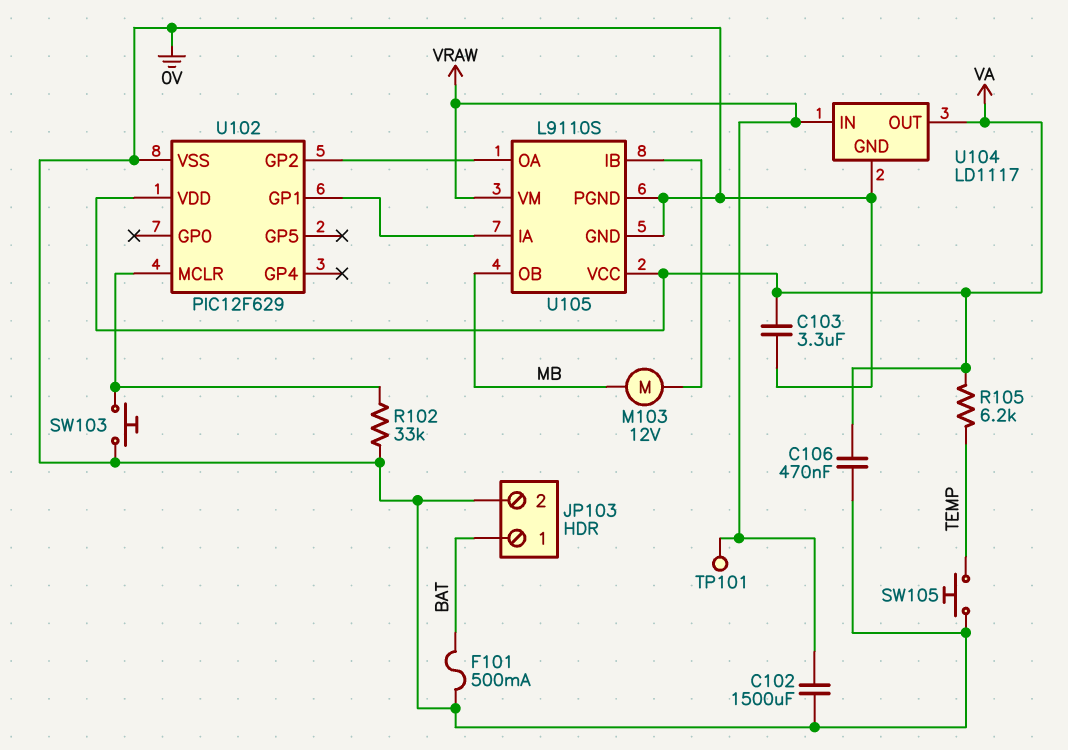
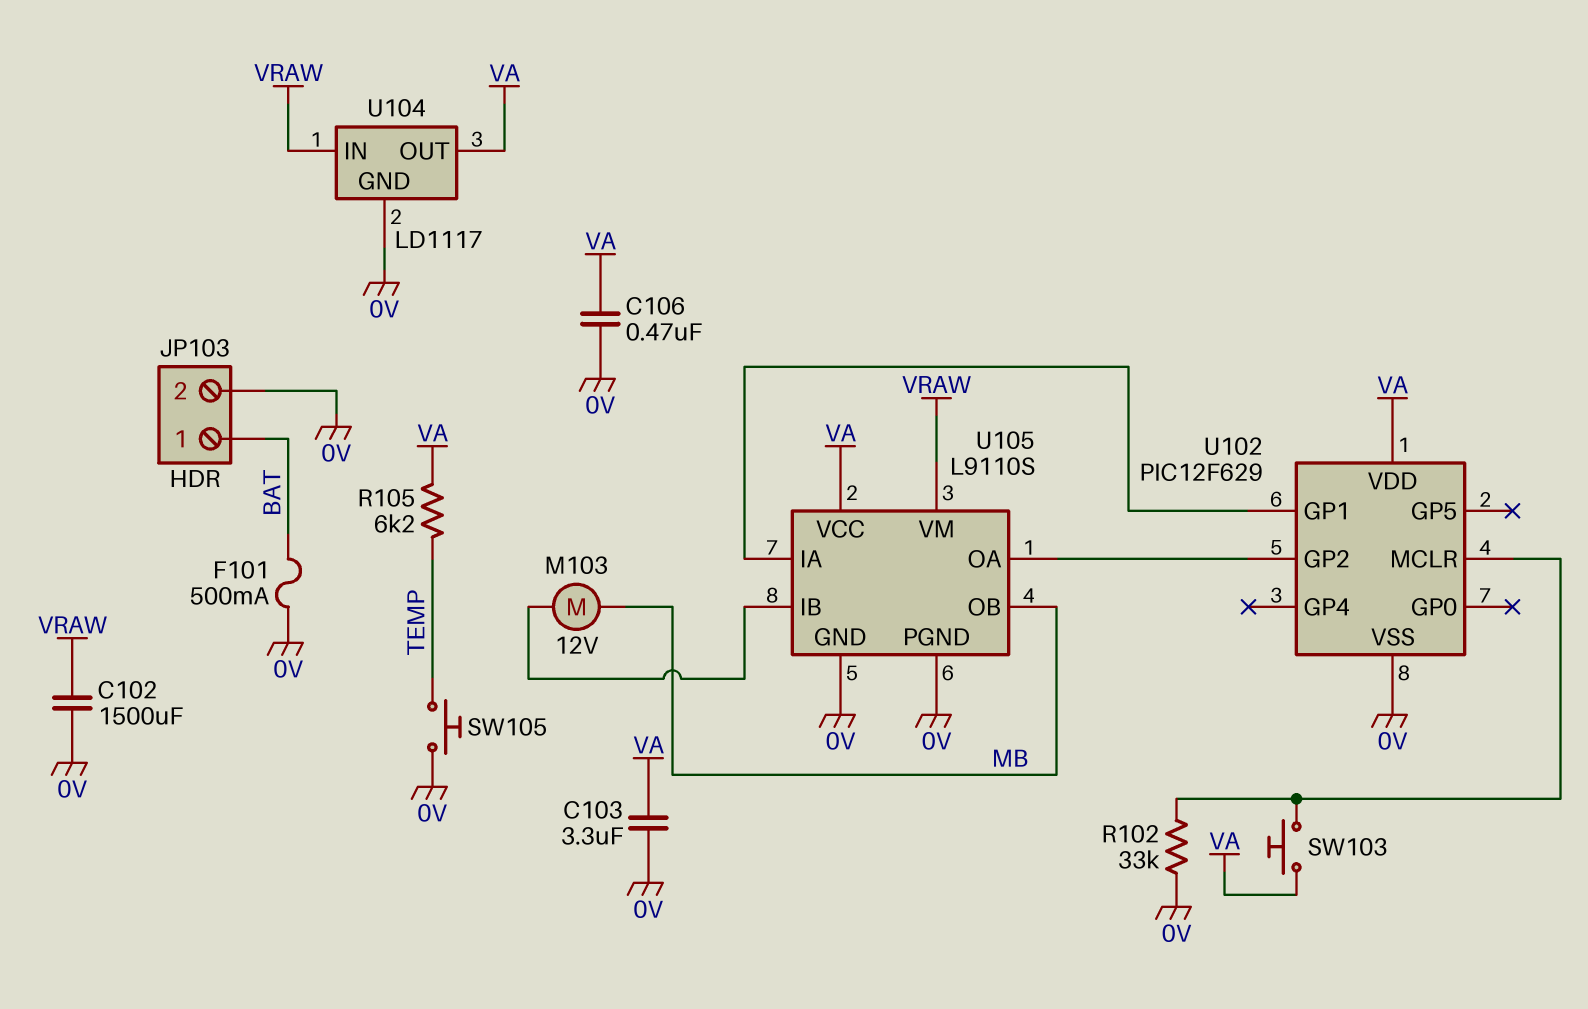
SW103: button (0V, U102/MCLR) -> button (U102/MCLR, VA)
TP101: test point (VRAW) -> none

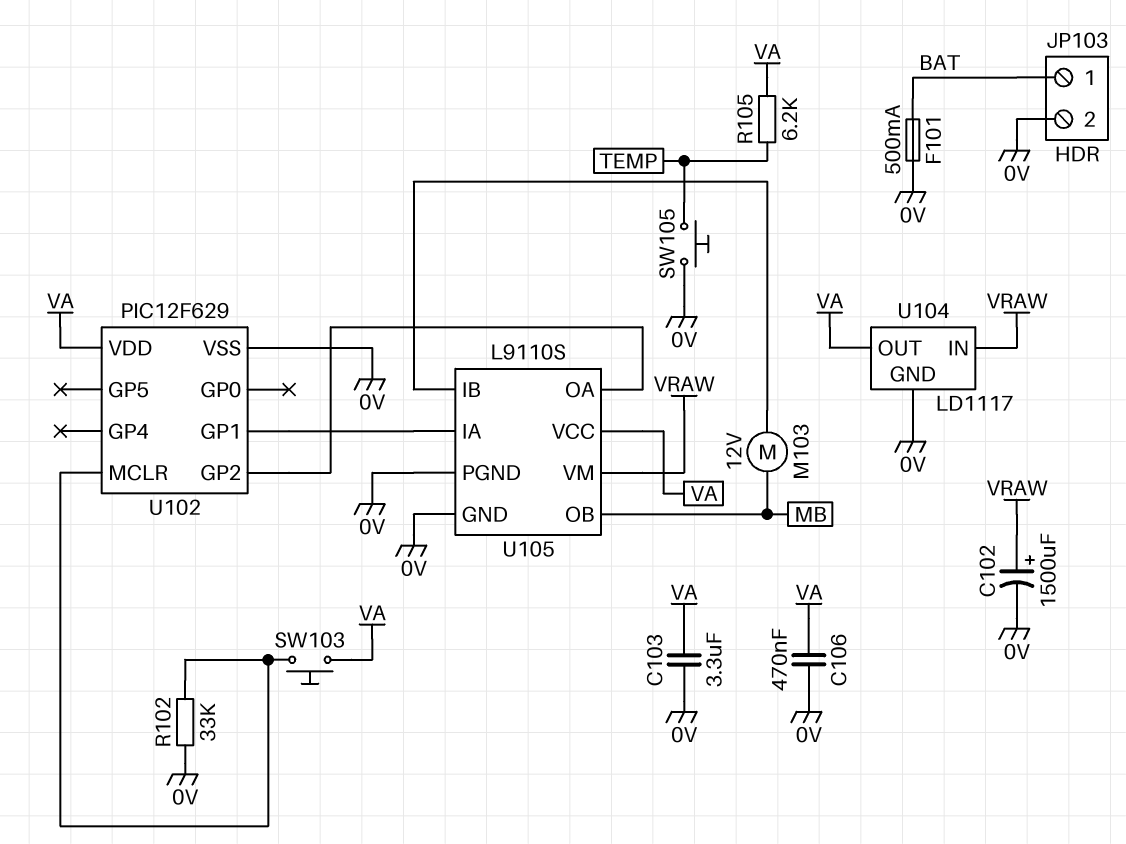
C102: 1500uF (0V, VRAW) -> 1500uF (plus VRAW, minus 0V)

